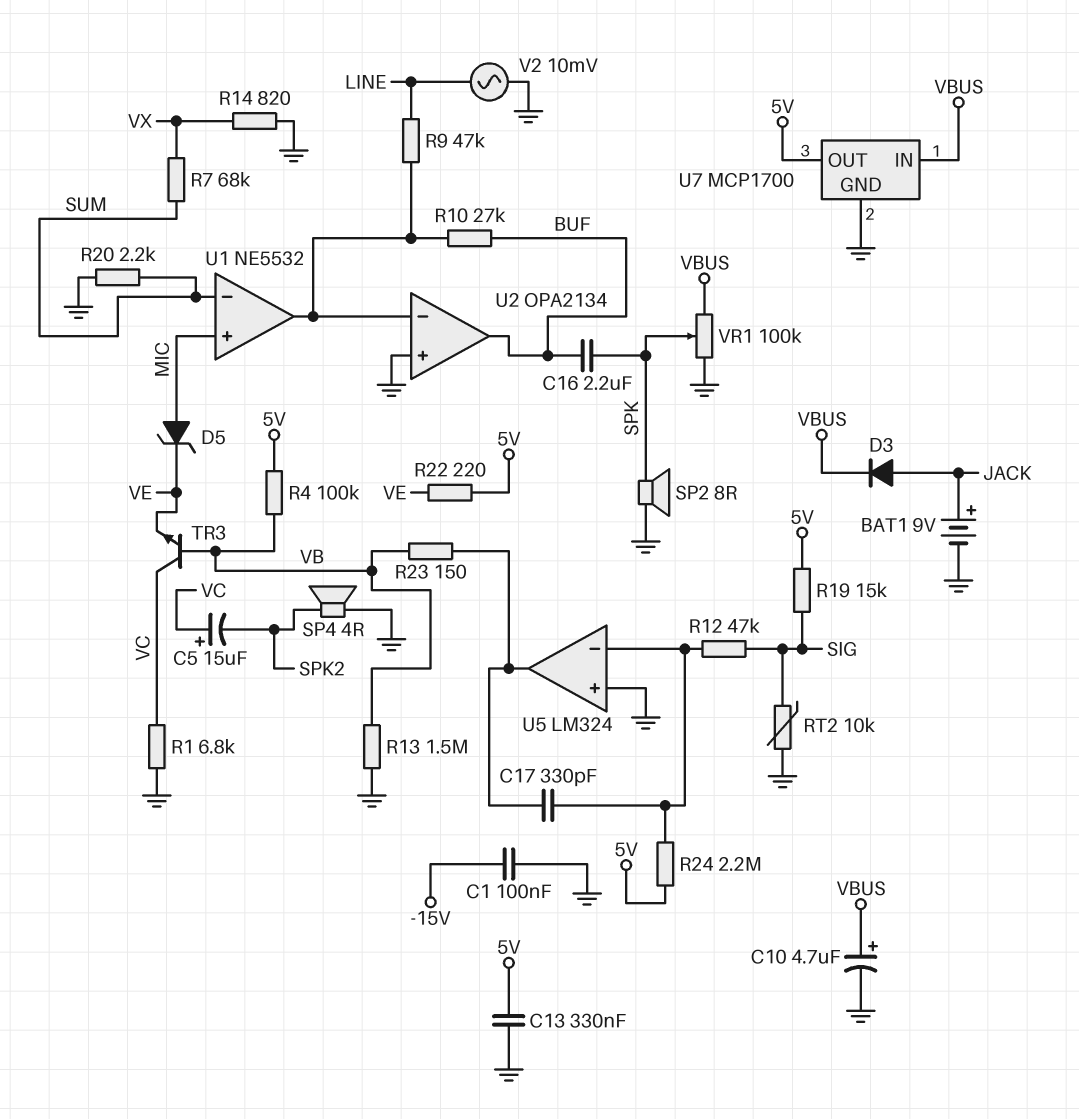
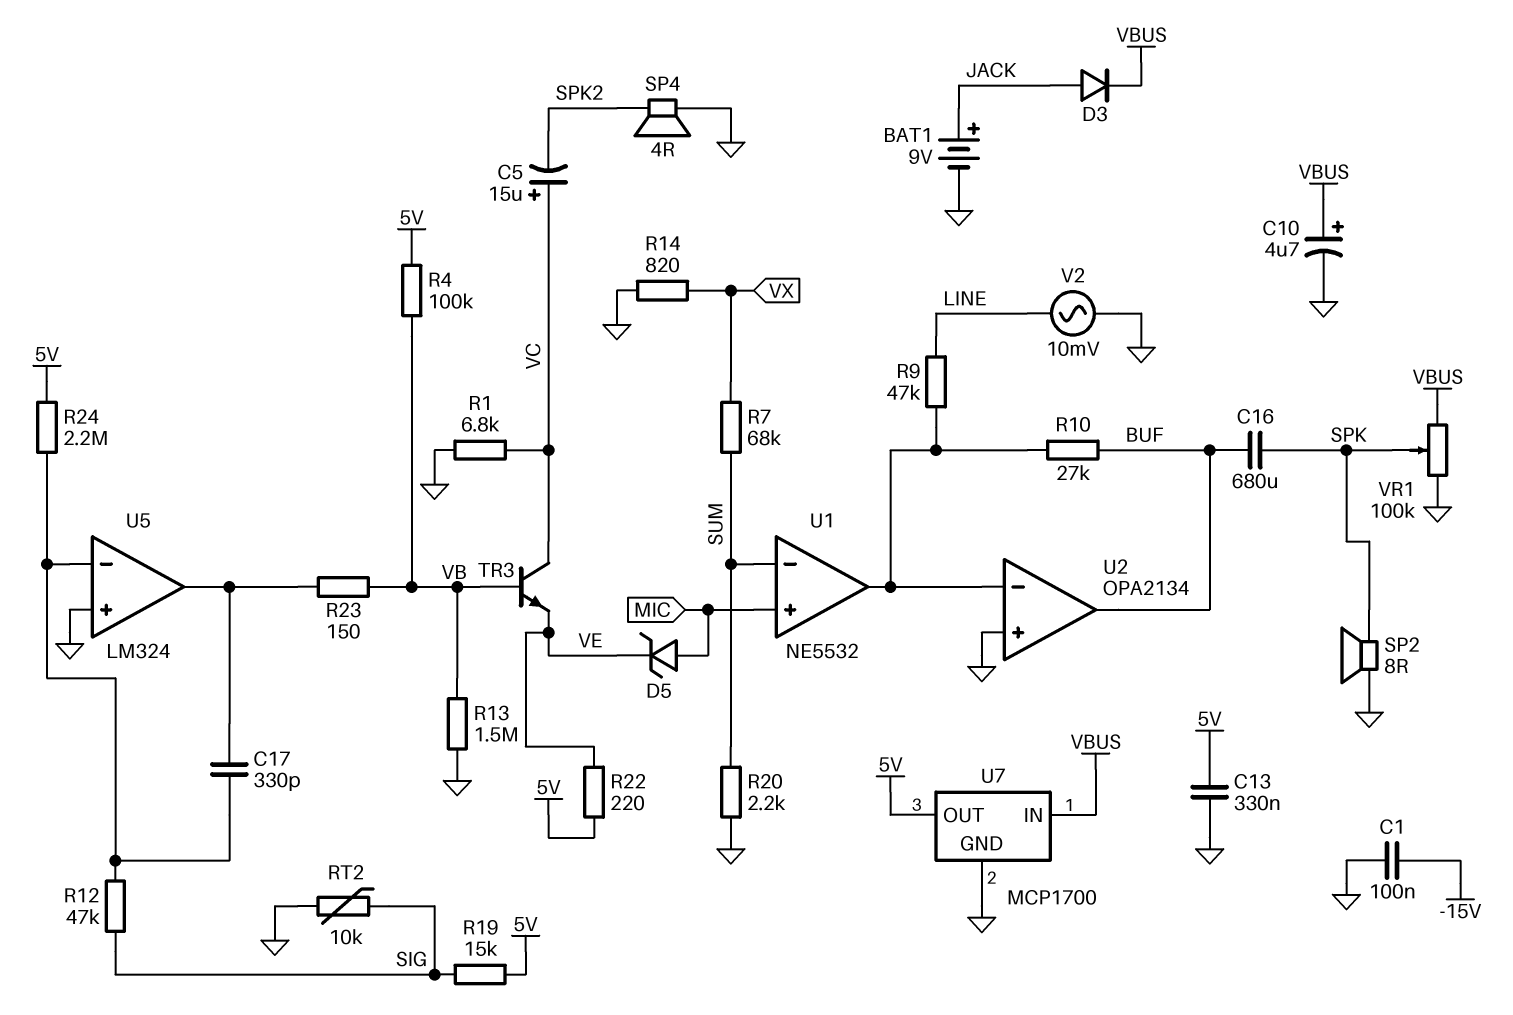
C16: 2.2uF (BUF, SPK) -> 680uF (BUF, SPK)

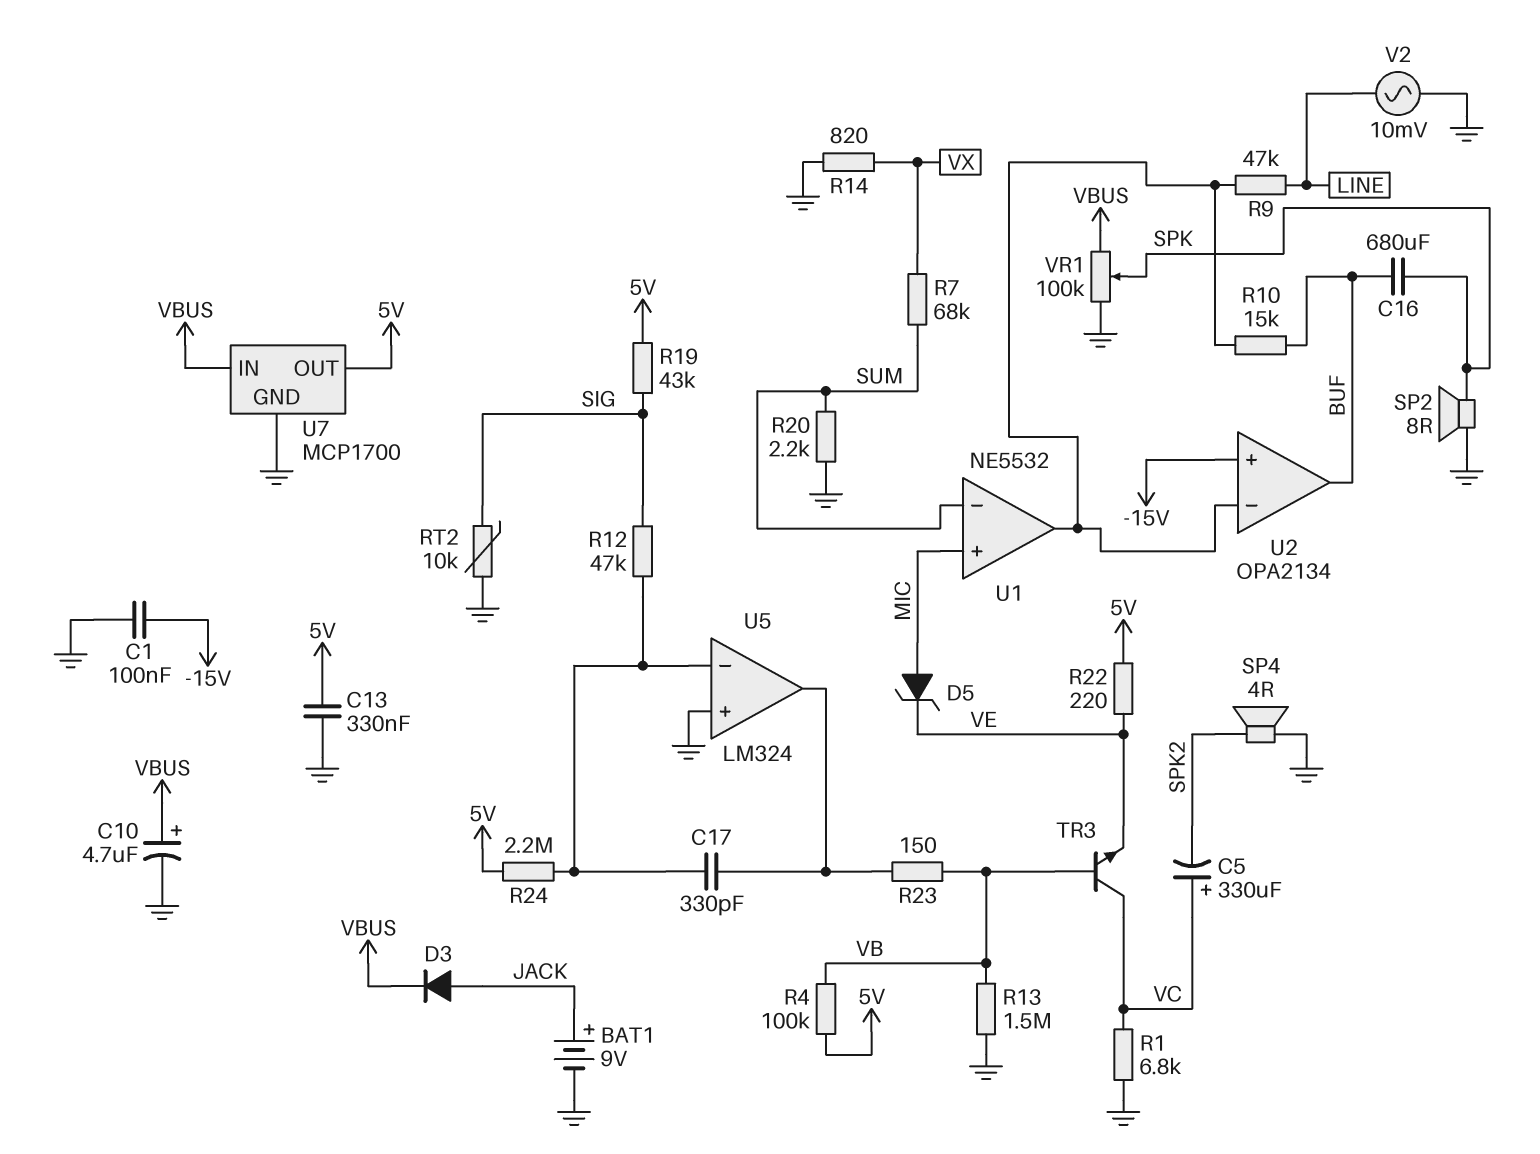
C5: 15uF (plus VC, minus SPK2) -> 330uF (plus VC, minus SPK2)
R10: 27k (BUF, U1/out) -> 15k (BUF, U1/out)
R19: 15k (5V, SIG) -> 43k (5V, SIG)
U2 pin in+: GND -> -15V

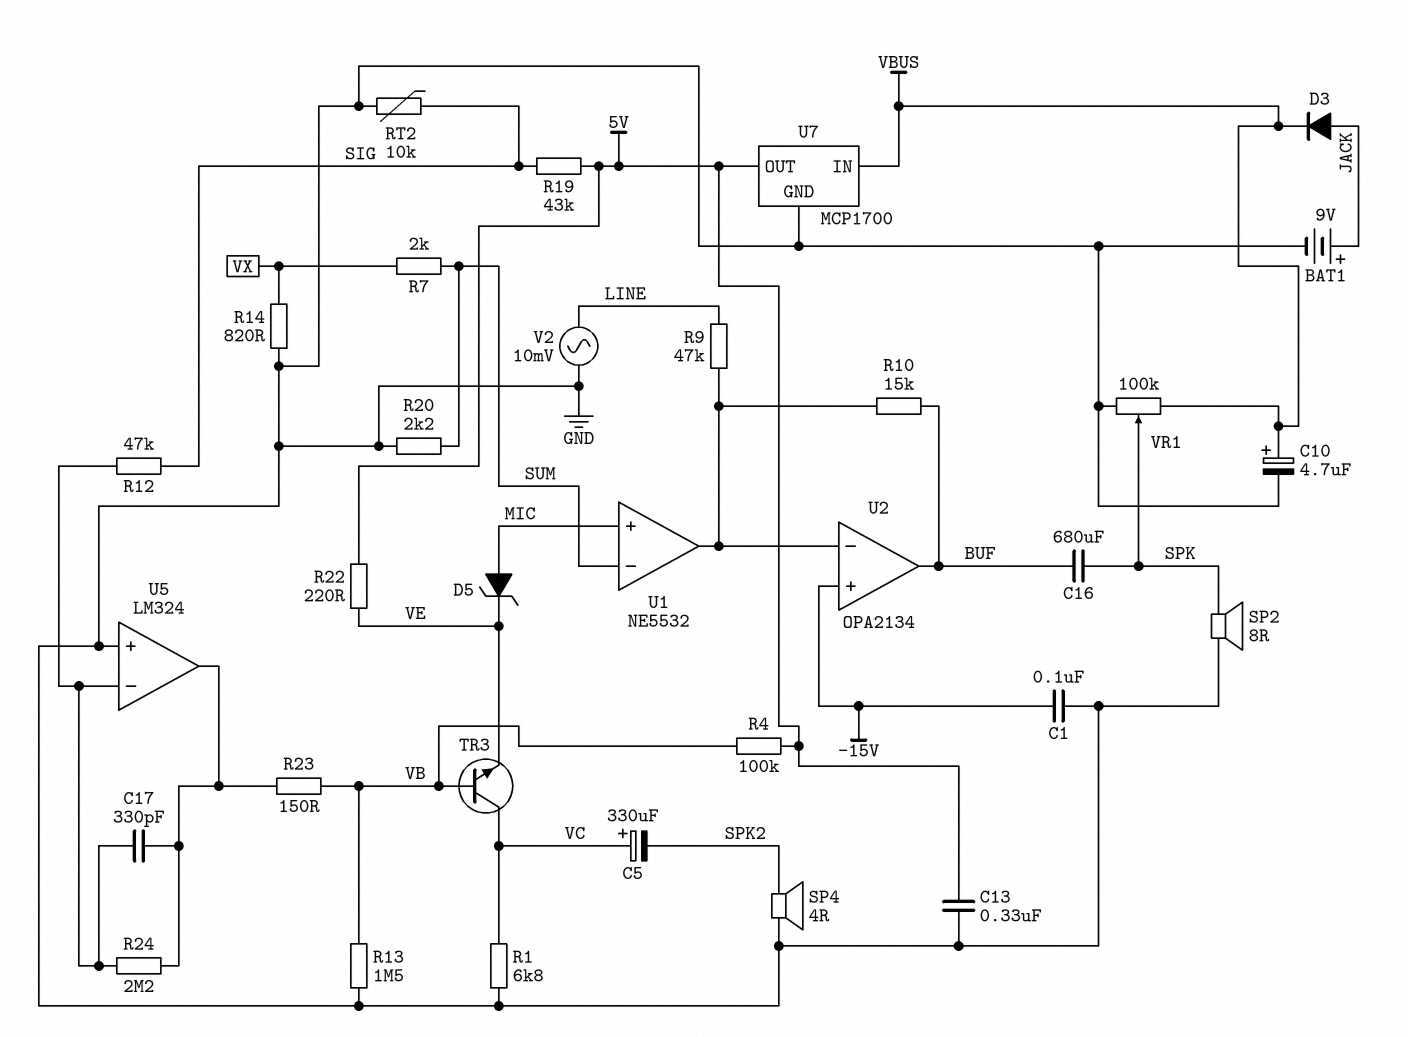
R7: 68k (SUM, VX) -> 2k (SUM, VX)
R24: 2.2M (5V, U5/in-) -> 2.2M (U5/in-, U5/out)

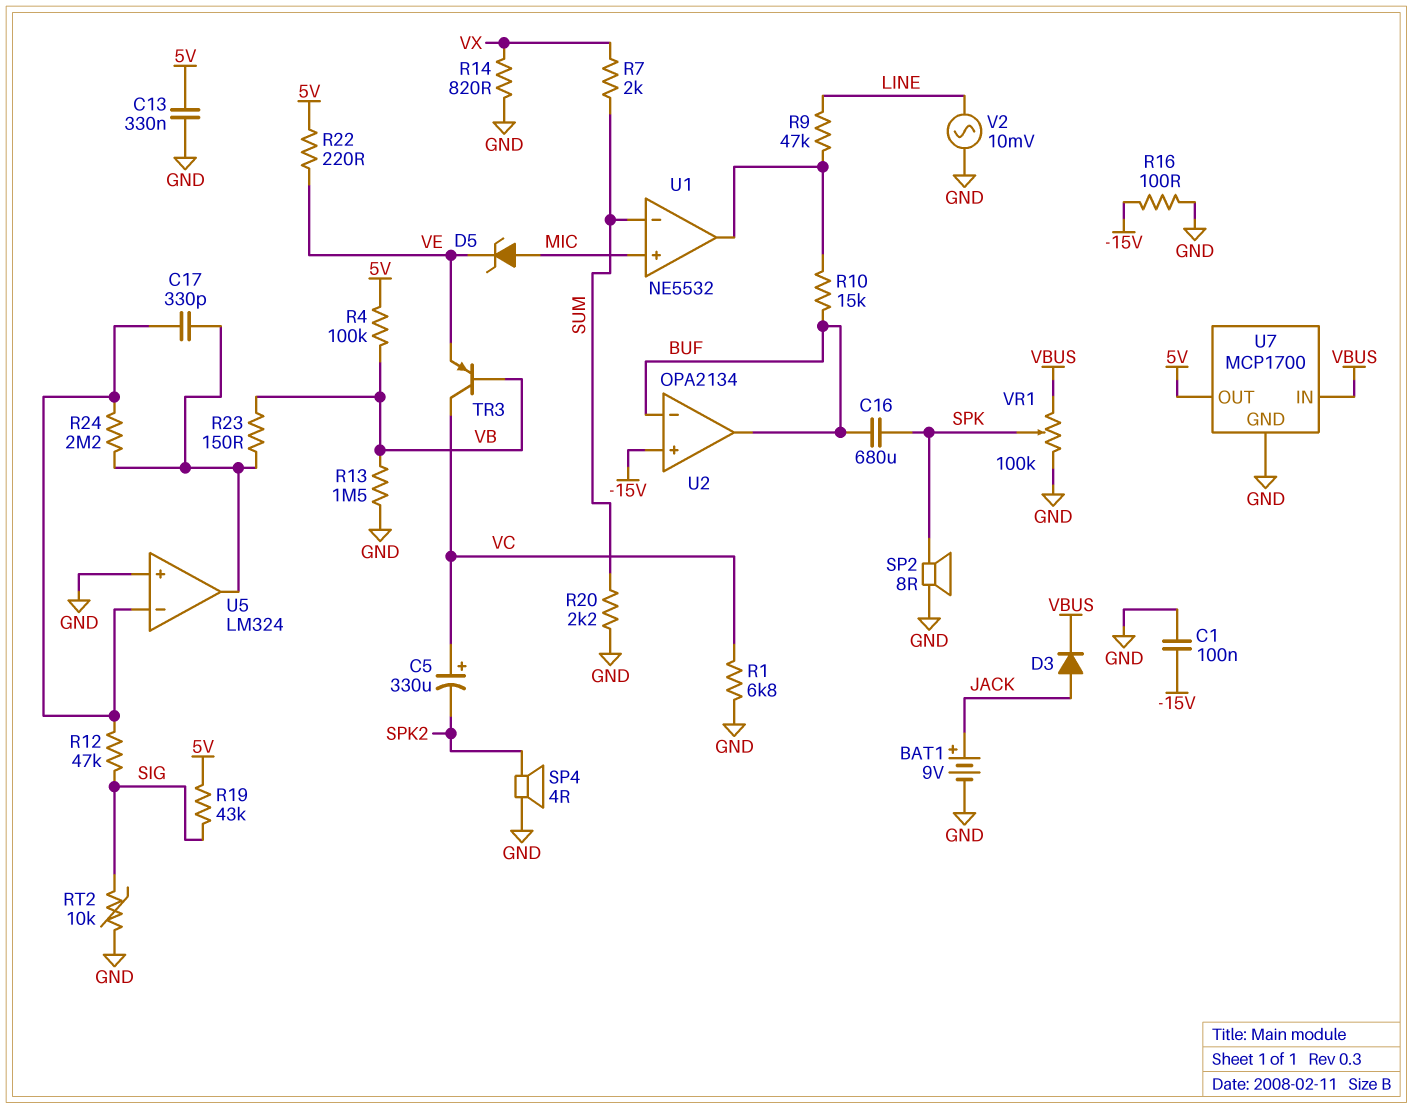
C10: 4.7uF (plus VBUS, minus GND) -> none
R16: none -> 100 (-15V, GND)
TR3: NPN (B VB, C VC, E VE) -> PNP (B VB, C VC, E VE)
U2 pin in-: U1/out -> BUF

